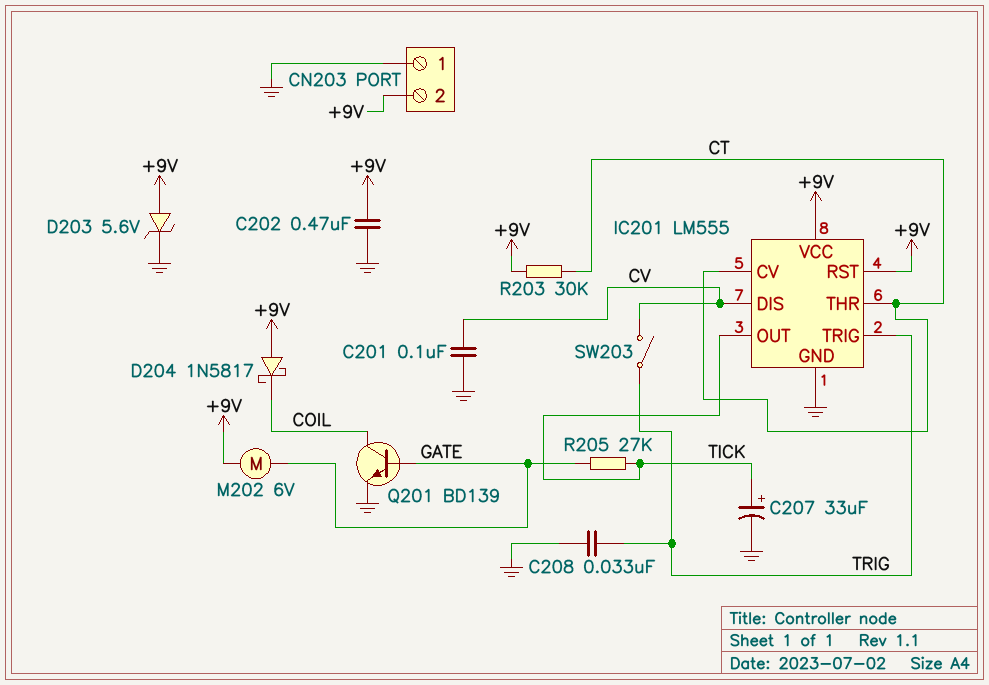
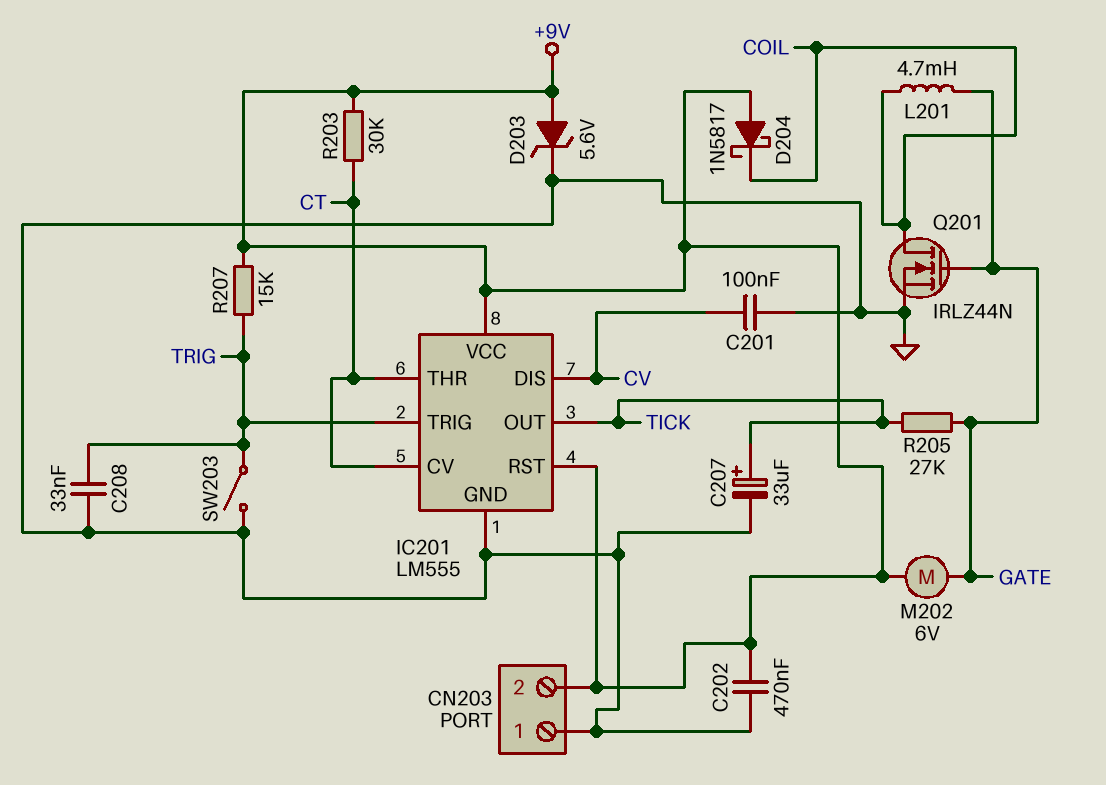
L201: none -> 4.7mH (COIL, GATE)
Q201: NPN BD139 (B GATE, C COIL, E GND) -> NMOS IRLZ44N (G GATE, D COIL, S GND)
R207: none -> 15k (+9V, TRIG)
SW203: switch (CV, TRIG) -> switch (GND, TRIG)

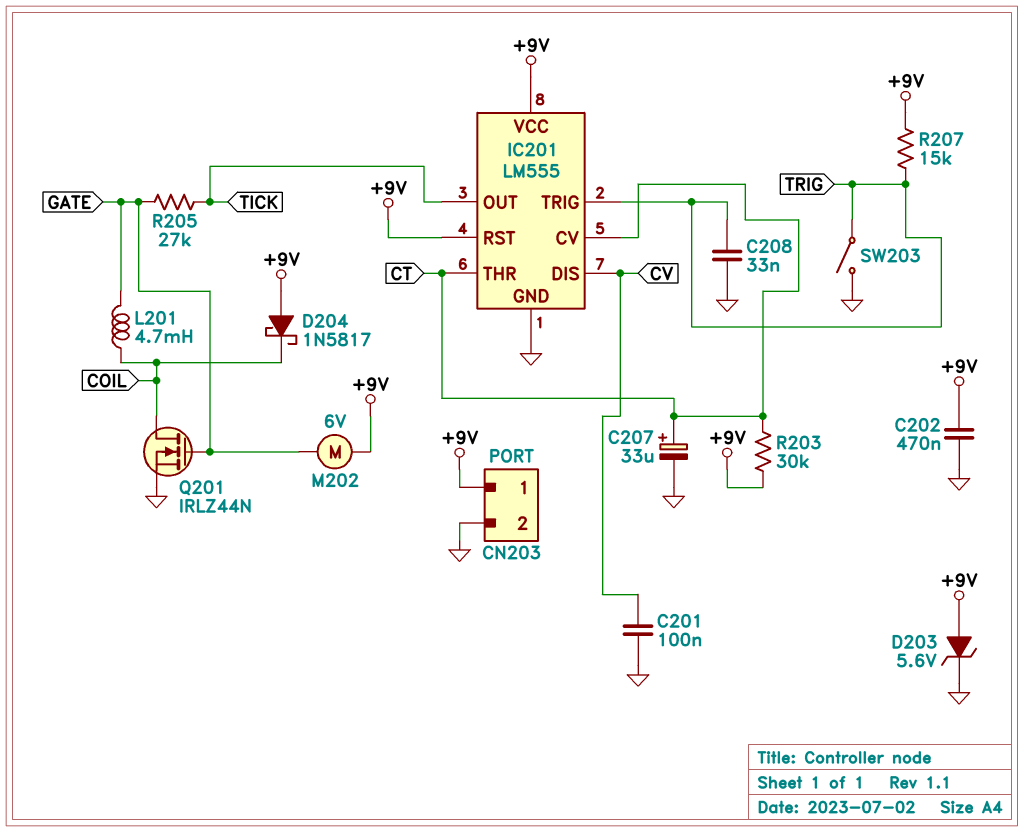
C207: 33uF (plus TICK, minus GND) -> 33uF (plus CT, minus GND)
CN203 pin 1: GND -> +9V
CN203 pin 2: +9V -> GND

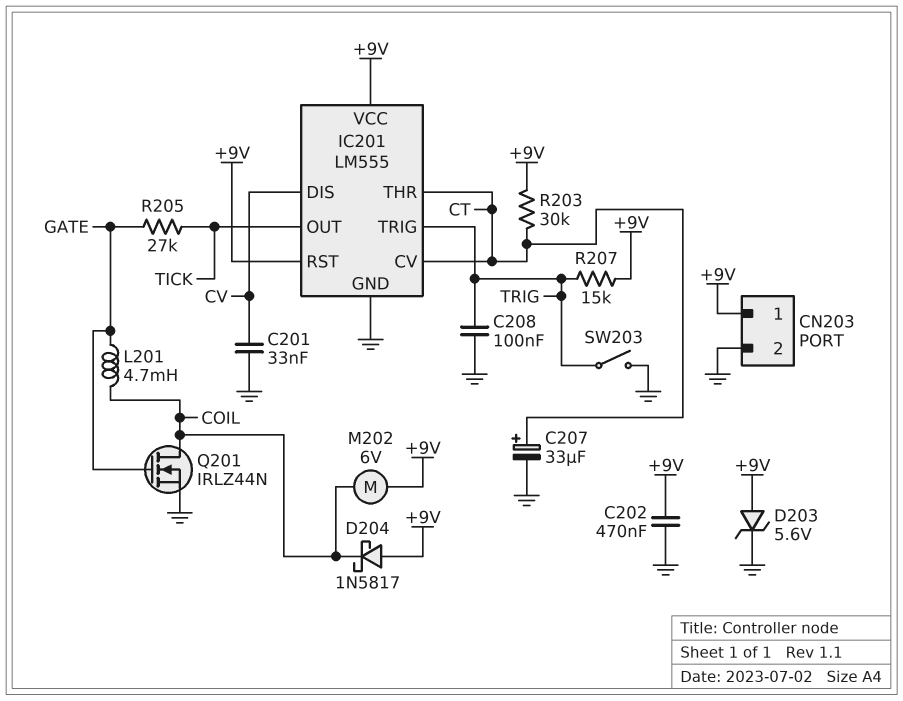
C201: 100nF (CV, GND) -> 33nF (CV, GND)
C208: 33nF (GND, TRIG) -> 100nF (GND, TRIG)
M202: motor 6V (+9V, GATE) -> motor 6V (+9V, COIL)

